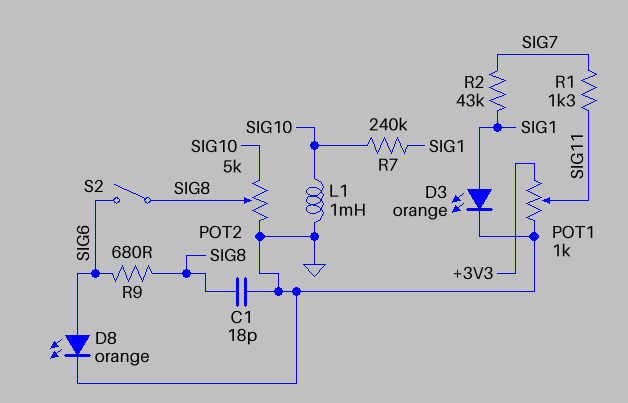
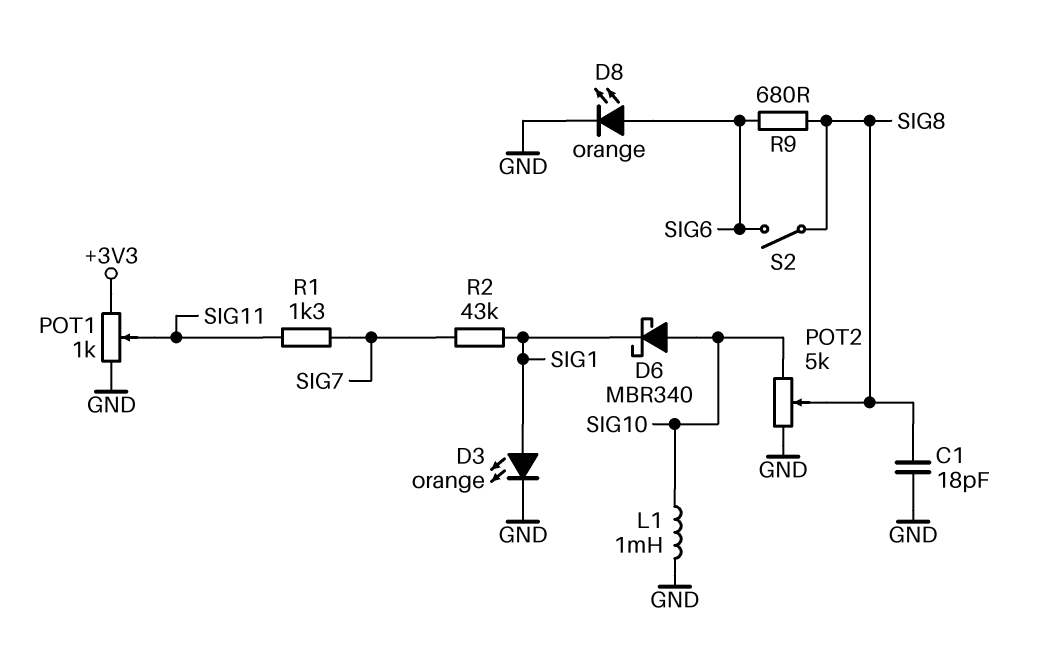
D6: none -> schottky MBR340 (A SIG10, K SIG1)
R7: 240k (SIG1, SIG10) -> none

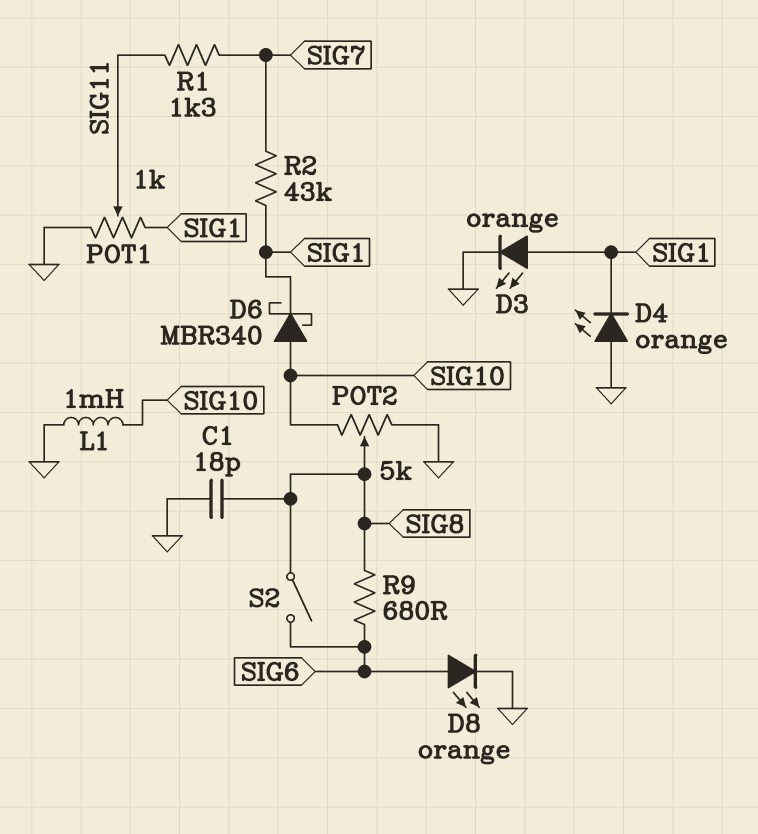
D4: none -> LED orange (A GND, K SIG1)
POT1: 1k (+3V3, GND, wiper SIG11) -> 1k (GND, SIG1, wiper SIG11)

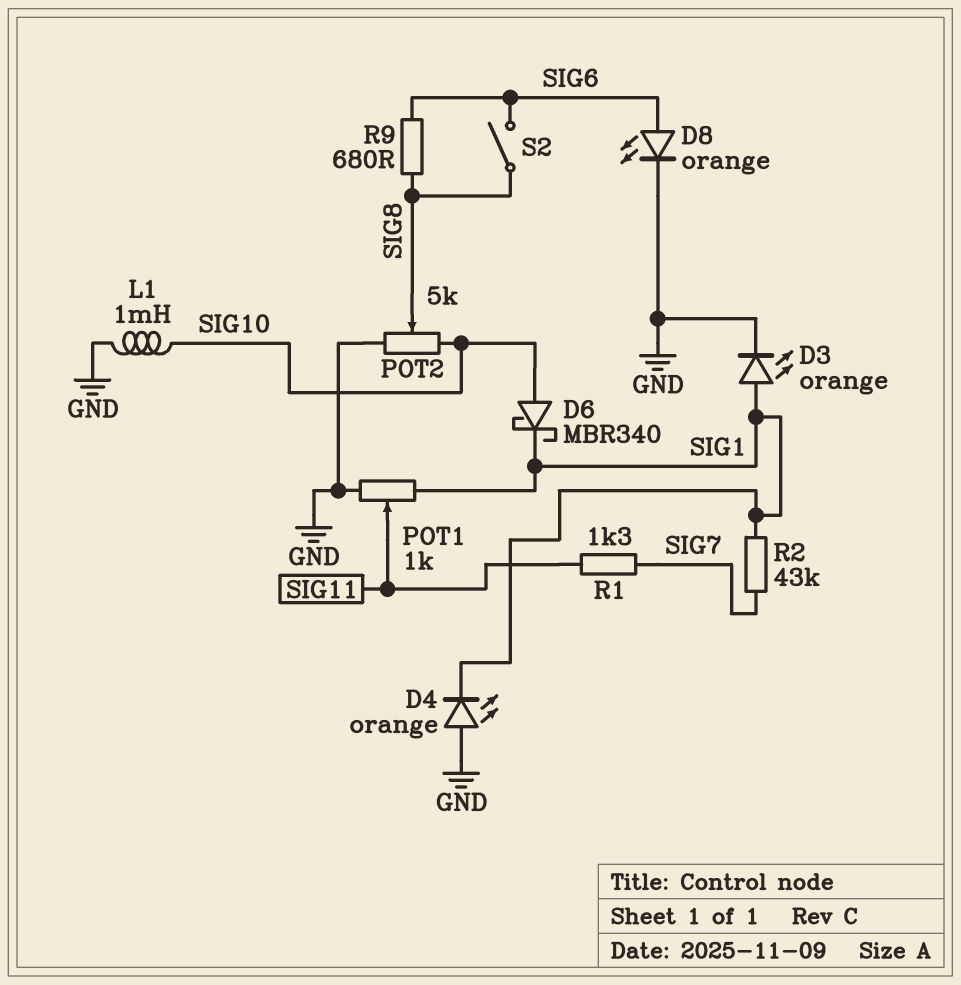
C1: 18pF (GND, SIG8) -> none

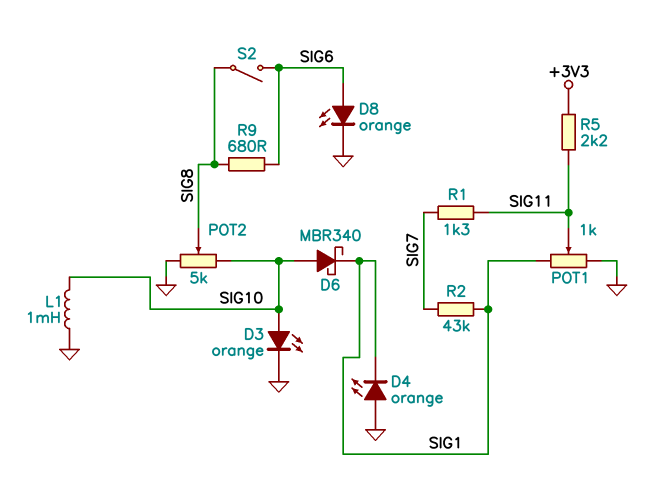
D3: LED orange (A SIG1, K GND) -> LED orange (A SIG10, K GND)
R5: none -> 2.2k (+3V3, SIG11)

